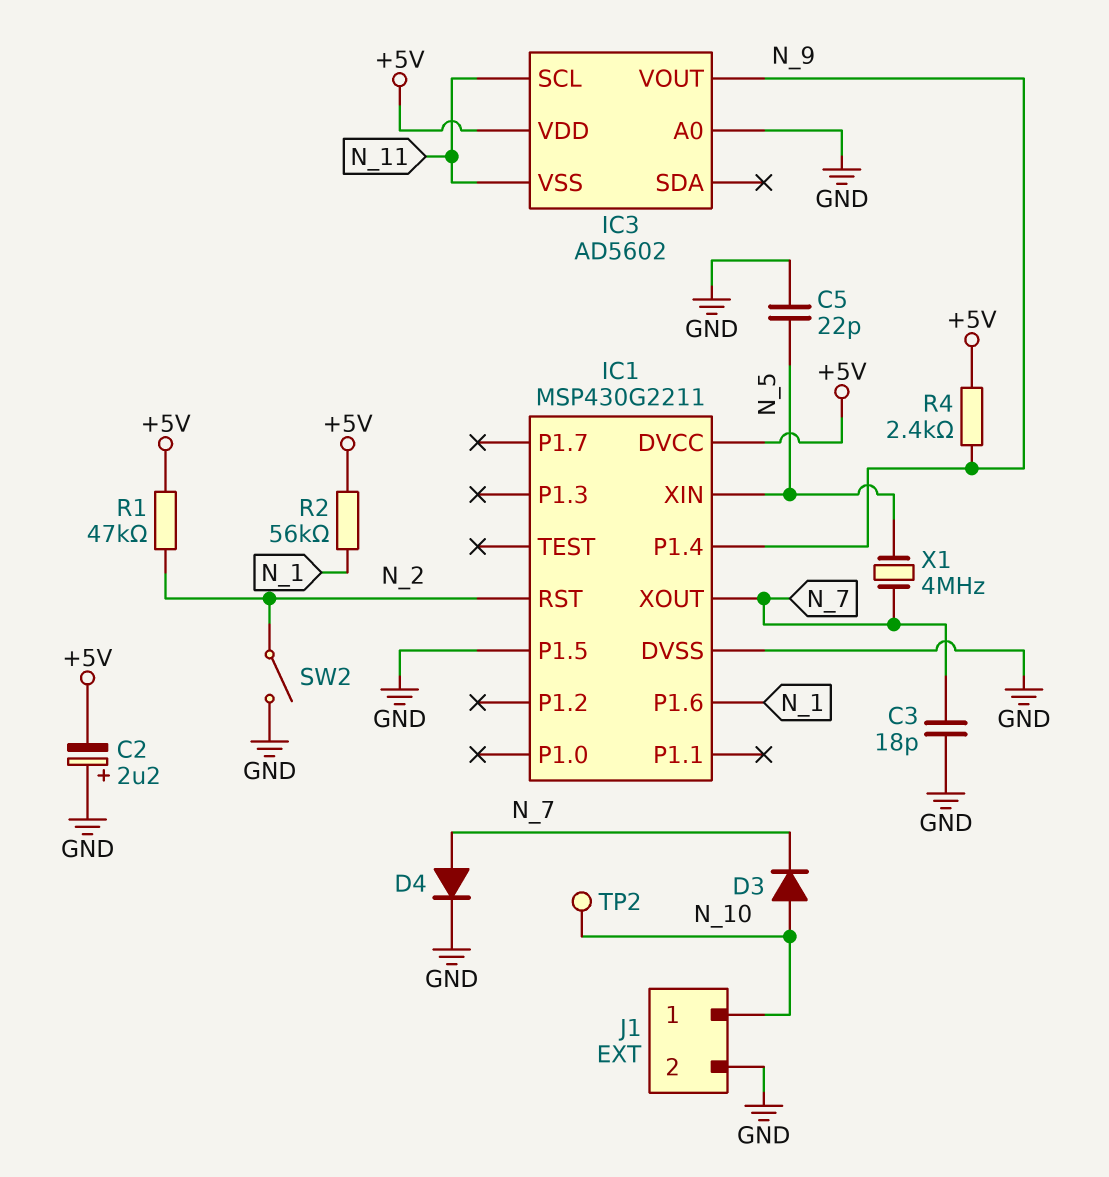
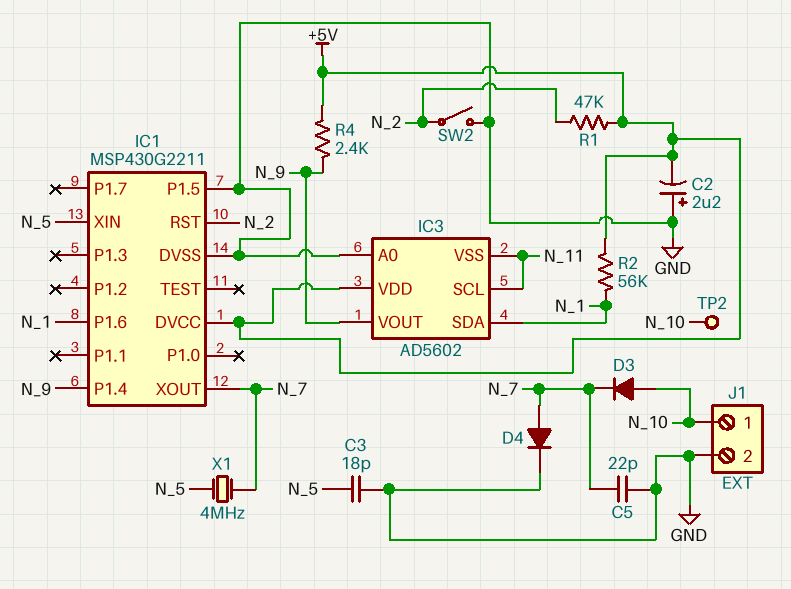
C3: 18pF (GND, N_7) -> 18pF (GND, N_5)
C5: 22pF (GND, N_5) -> 22pF (GND, N_7)
IC3 pin SDA: none -> N_1

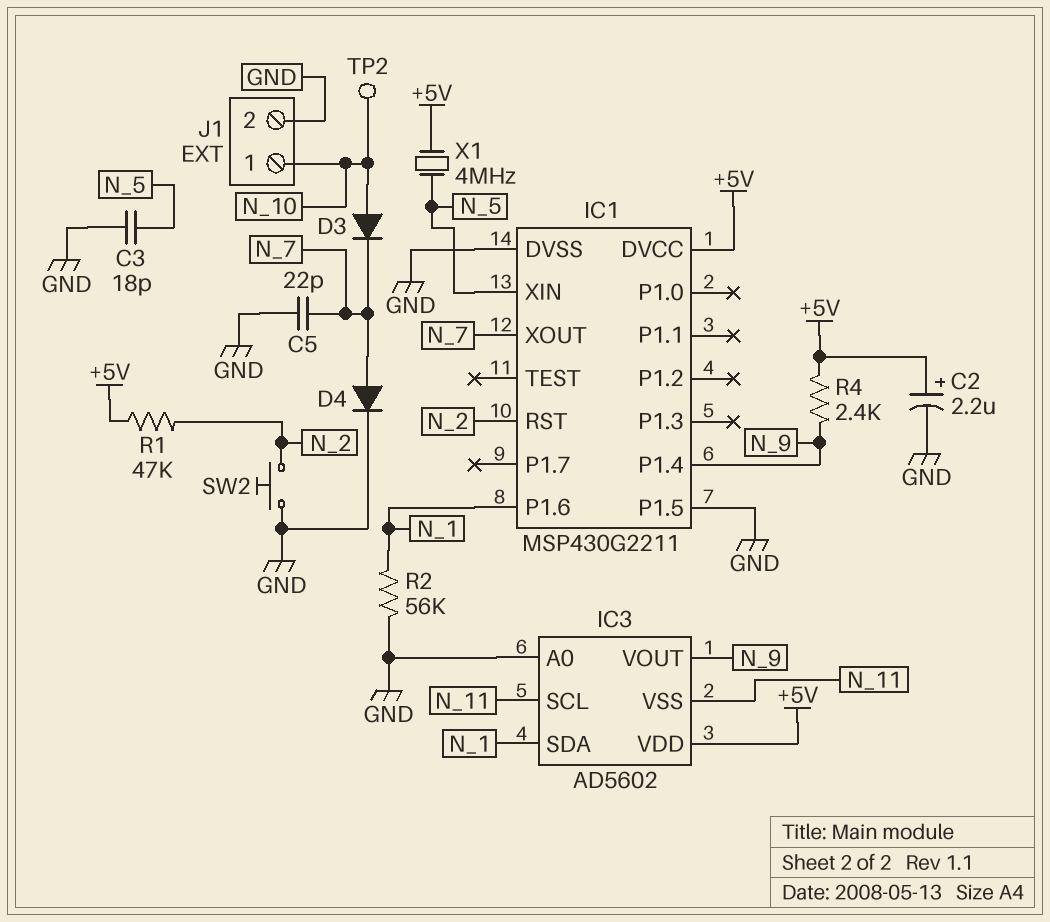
C2: 2.2uF (plus GND, minus +5V) -> 2.2uF (plus +5V, minus GND)
R2: 56k (+5V, N_1) -> 56k (GND, N_1)
SW2: switch (GND, N_2) -> button (GND, N_2)
X1: 4MHz (N_5, N_7) -> 4MHz (+5V, N_5)

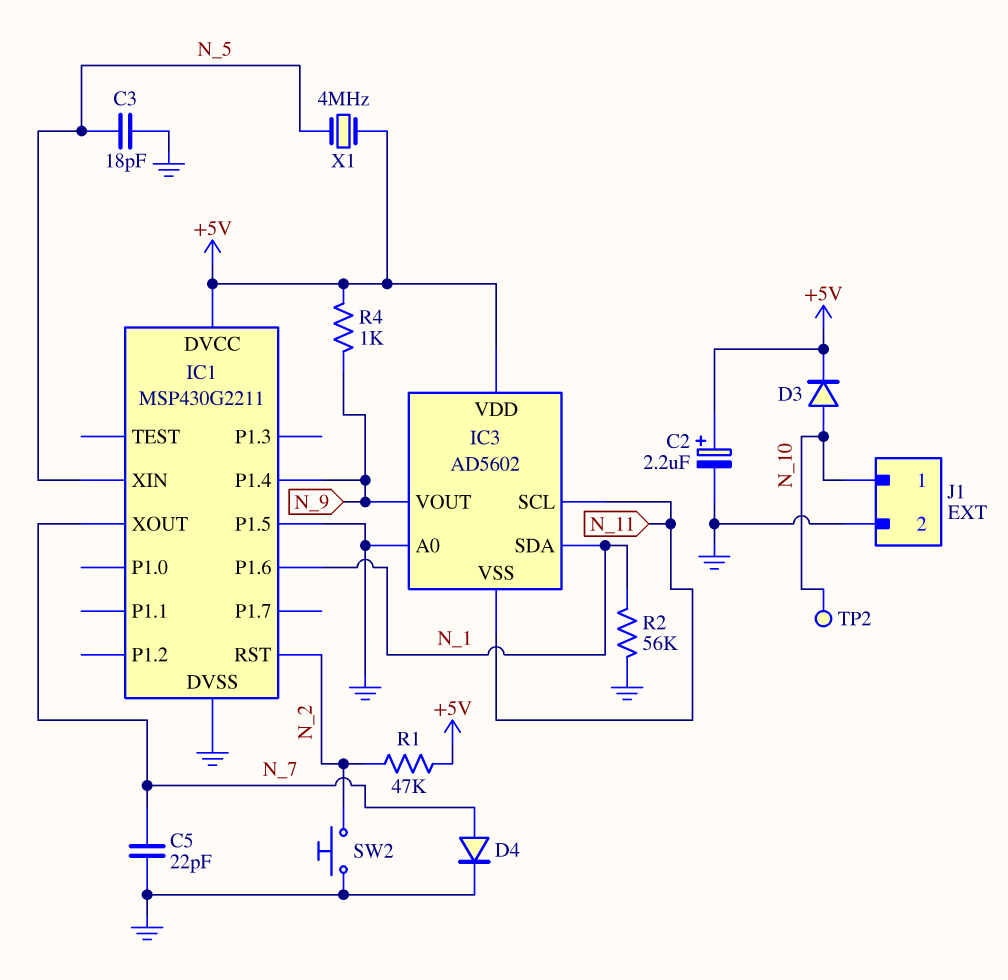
D3: diode (A N_10, K N_7) -> diode (A N_10, K +5V)
R4: 2.4k (+5V, N_9) -> 1k (+5V, N_9)

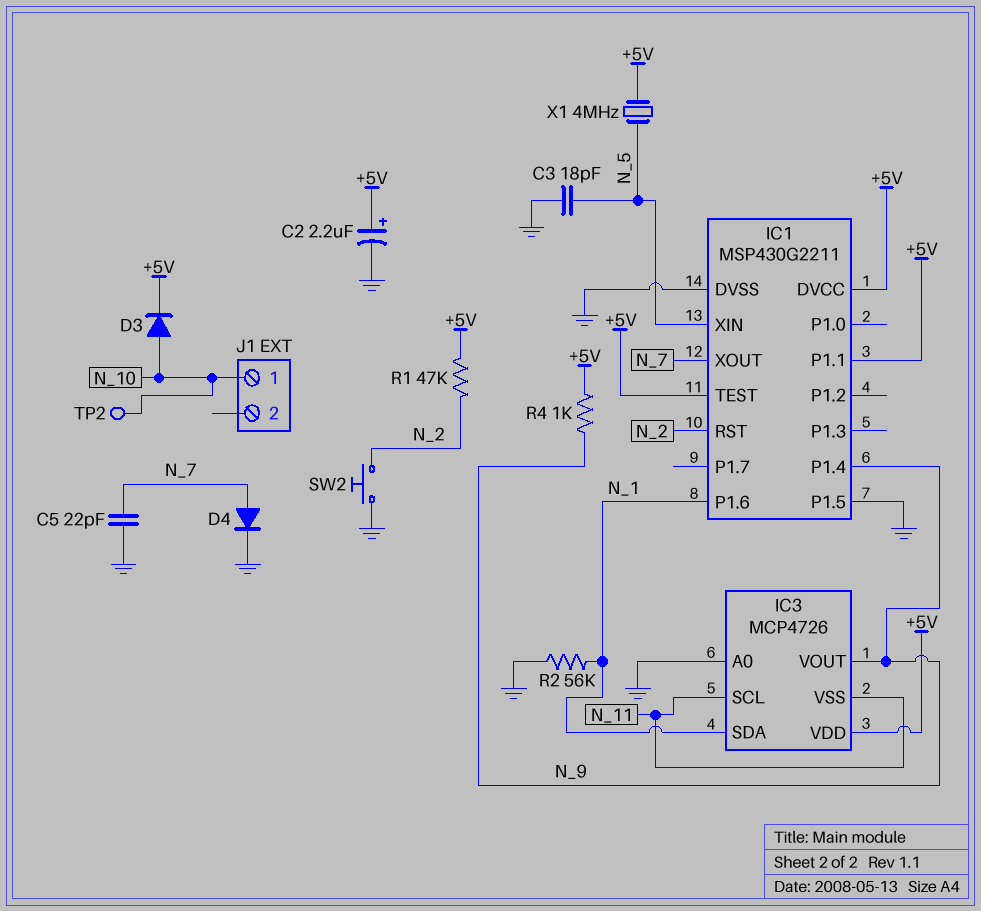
IC1 pin P1.1: none -> +5V
IC1 pin TEST: none -> +5V
IC3: AD5602 -> MCP4726
J1 pin 2: GND -> none

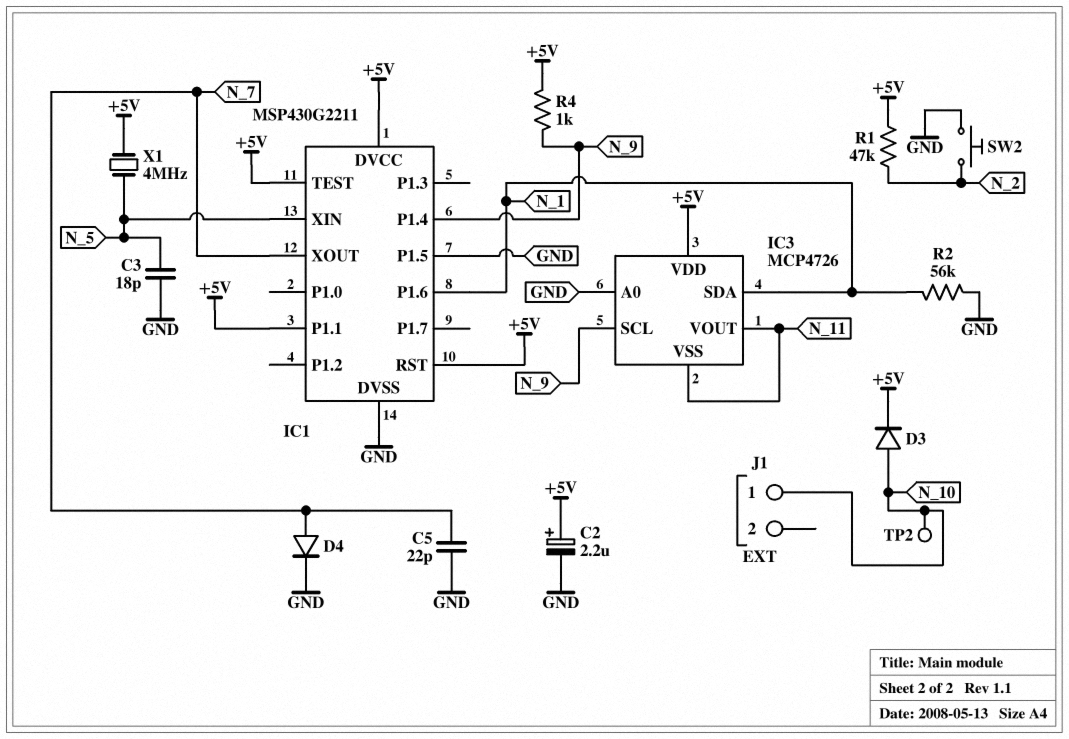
IC1 pin RST: N_2 -> +5V
IC3 pin SCL: N_11 -> N_9
IC3 pin VOUT: N_9 -> N_11

